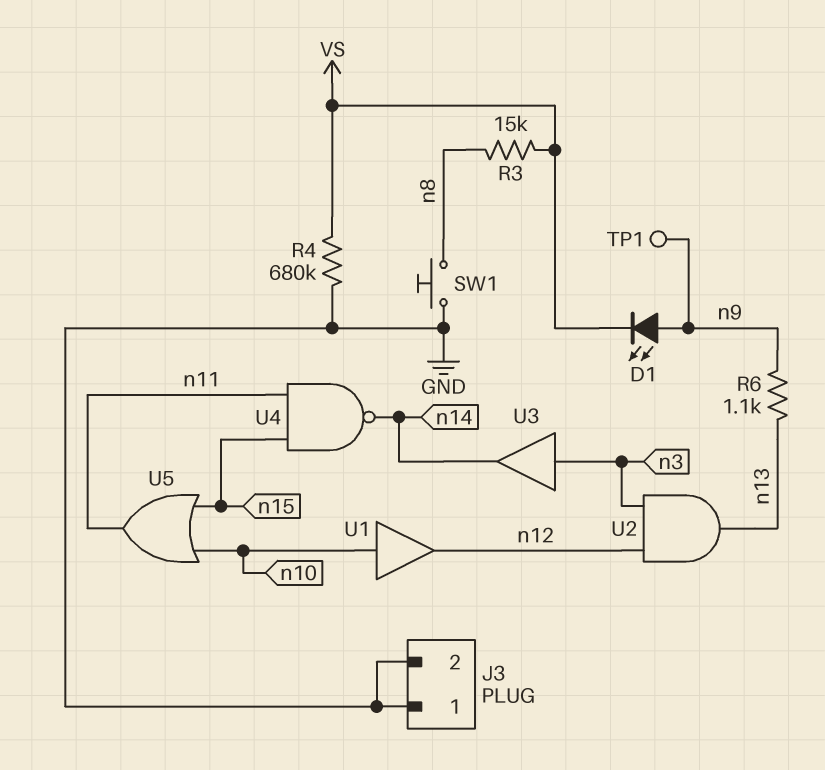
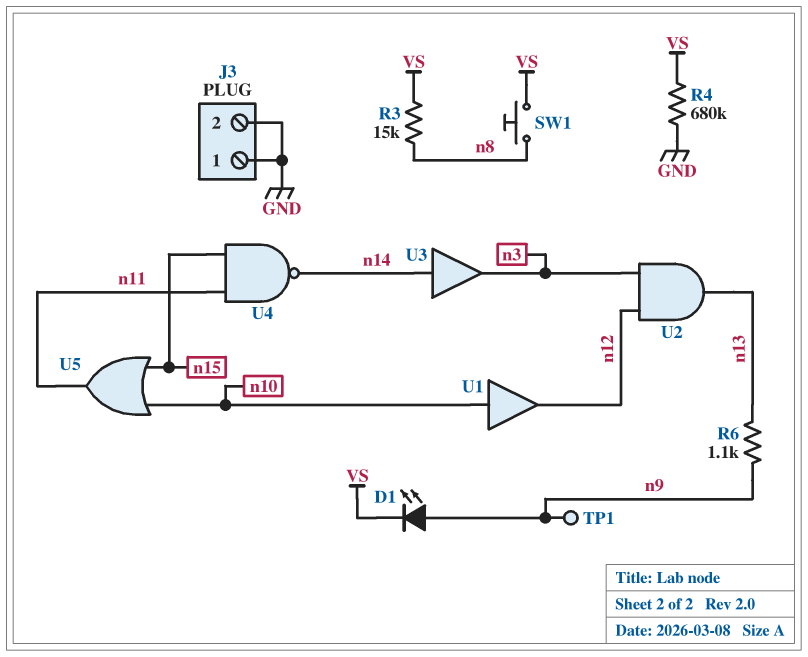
SW1: button (GND, n8) -> button (VS, n8)
U3: buffer (in n3, out n14) -> buffer (in n14, out n3)

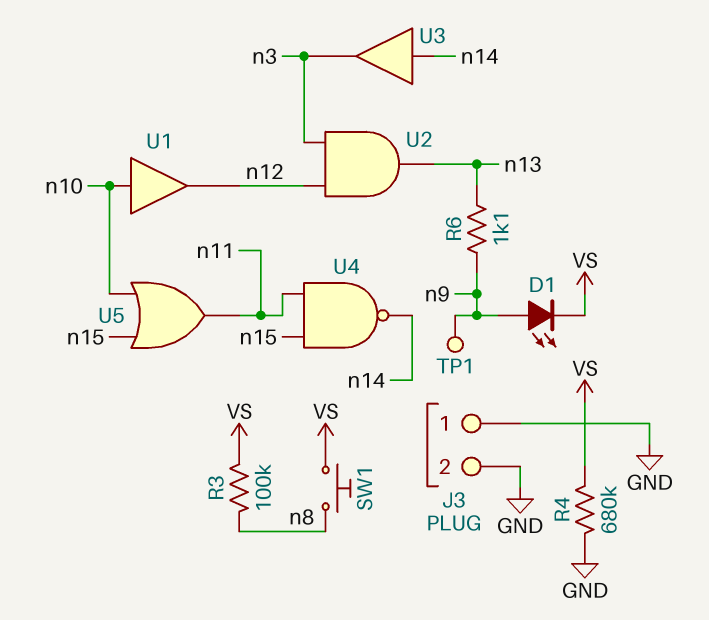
R3: 15k (VS, n8) -> 100k (VS, n8)

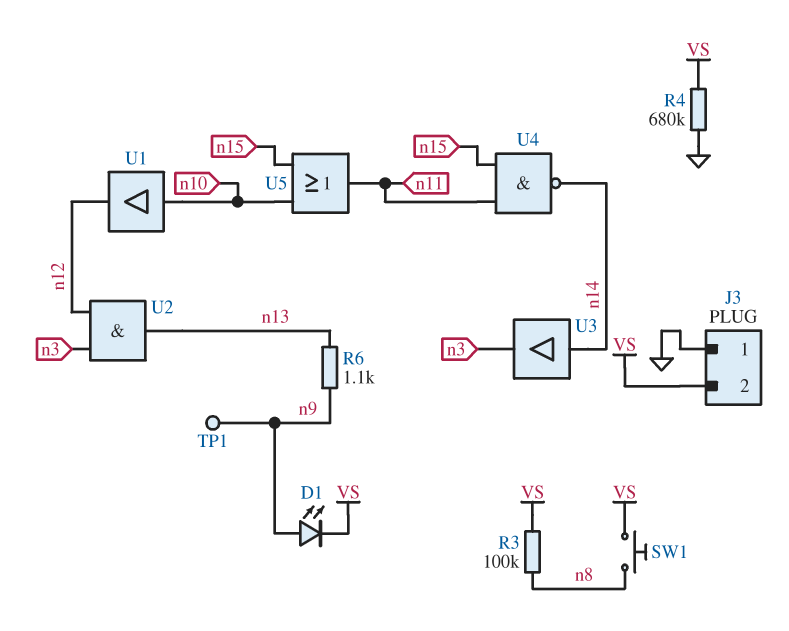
J3 pin 2: GND -> VS

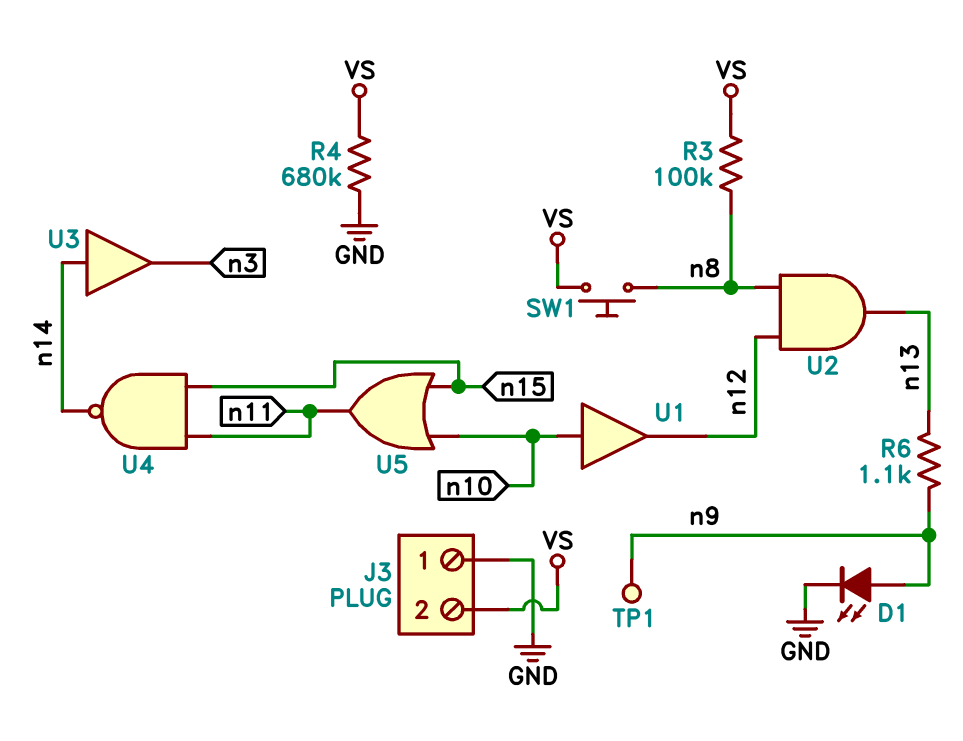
D1: LED (A n9, K VS) -> LED (A n9, K GND)
U2: AND (in n3, in n12, out n13) -> AND (in n8, in n12, out n13)

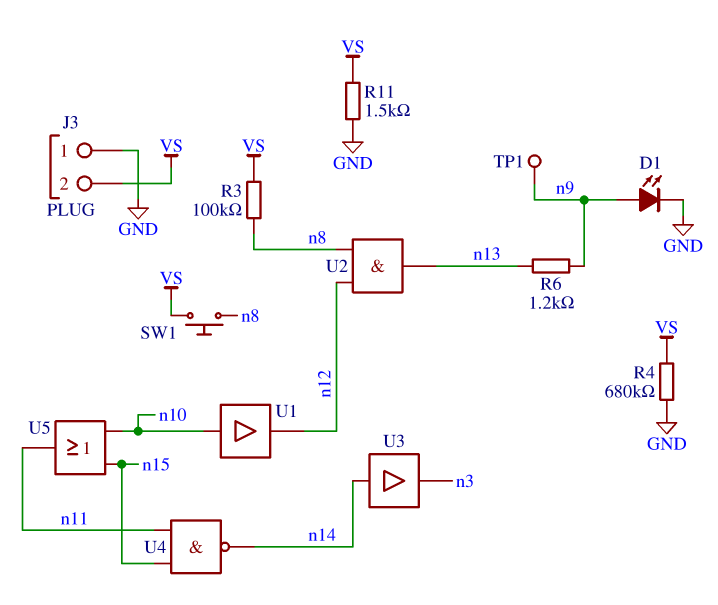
R6: 1.1k (n9, n13) -> 1.2k (n9, n13)
R11: none -> 1.5k (GND, VS)

